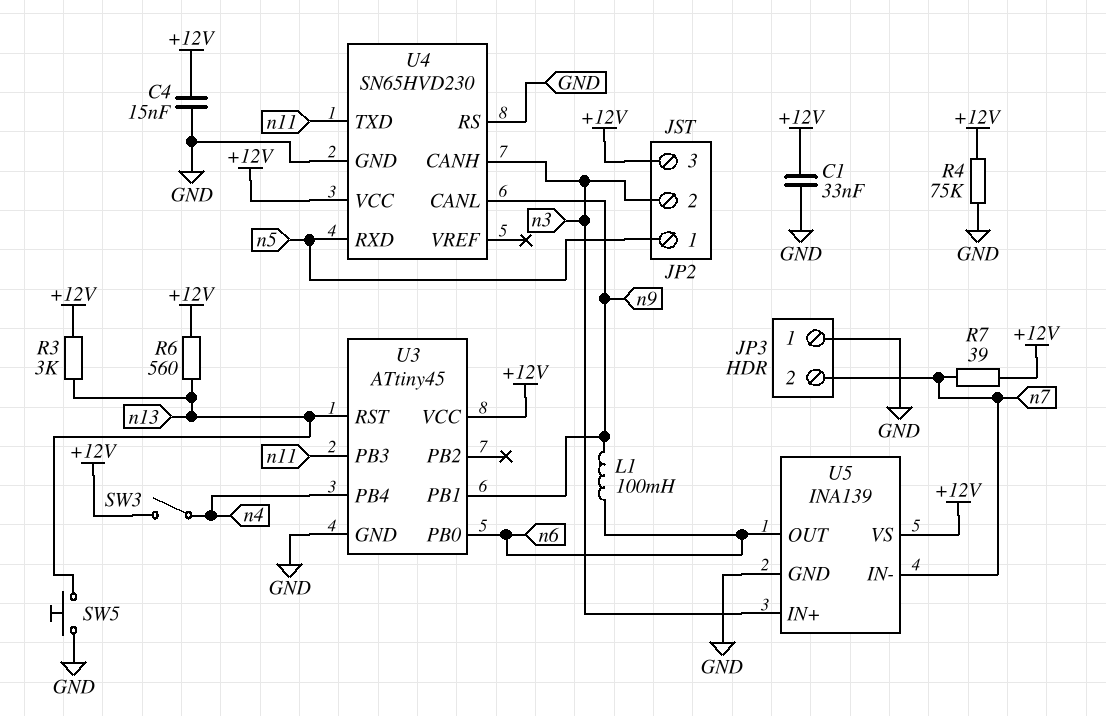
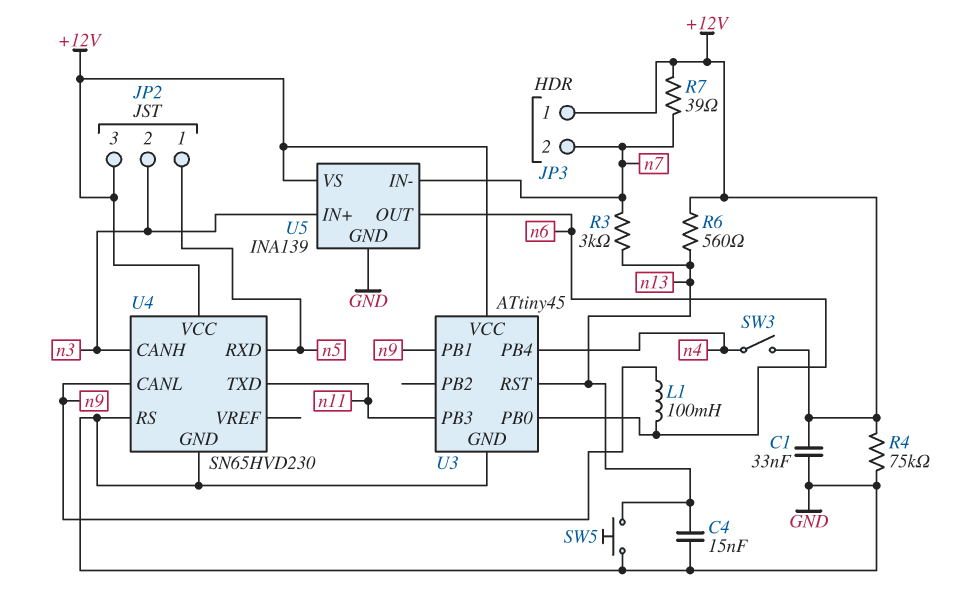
C4: 15nF (+12V, GND) -> 15nF (GND, n13)
JP3 pin 1: GND -> +12V
R3: 3k (+12V, n13) -> 3k (n7, n13)

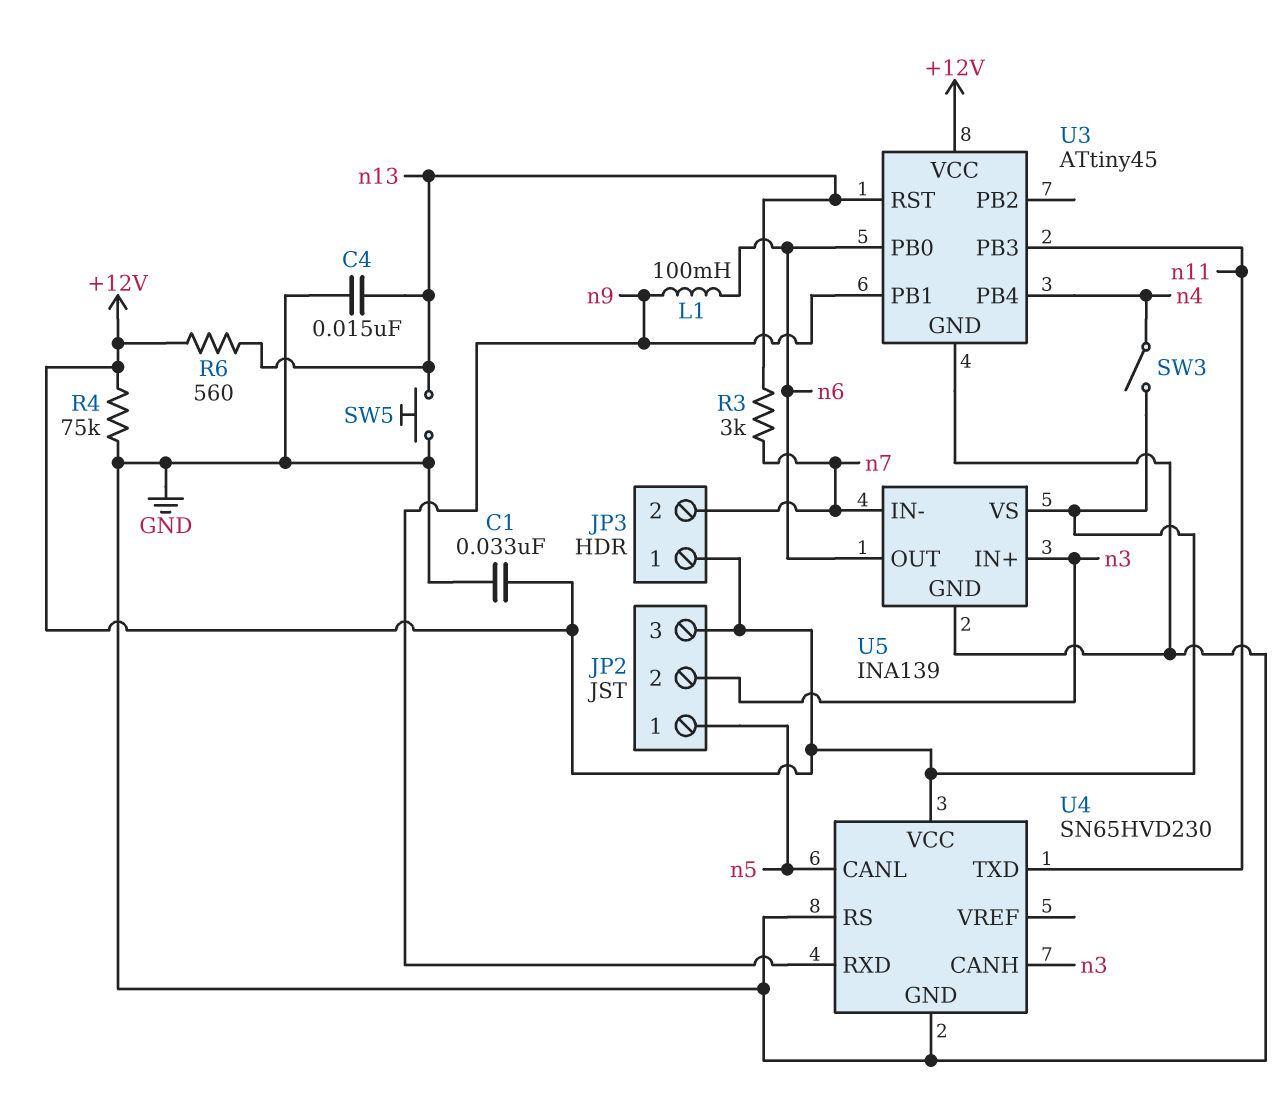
R7: 39 (+12V, n7) -> none
U4 pin CANL: n9 -> n5
U4 pin RXD: n5 -> n9

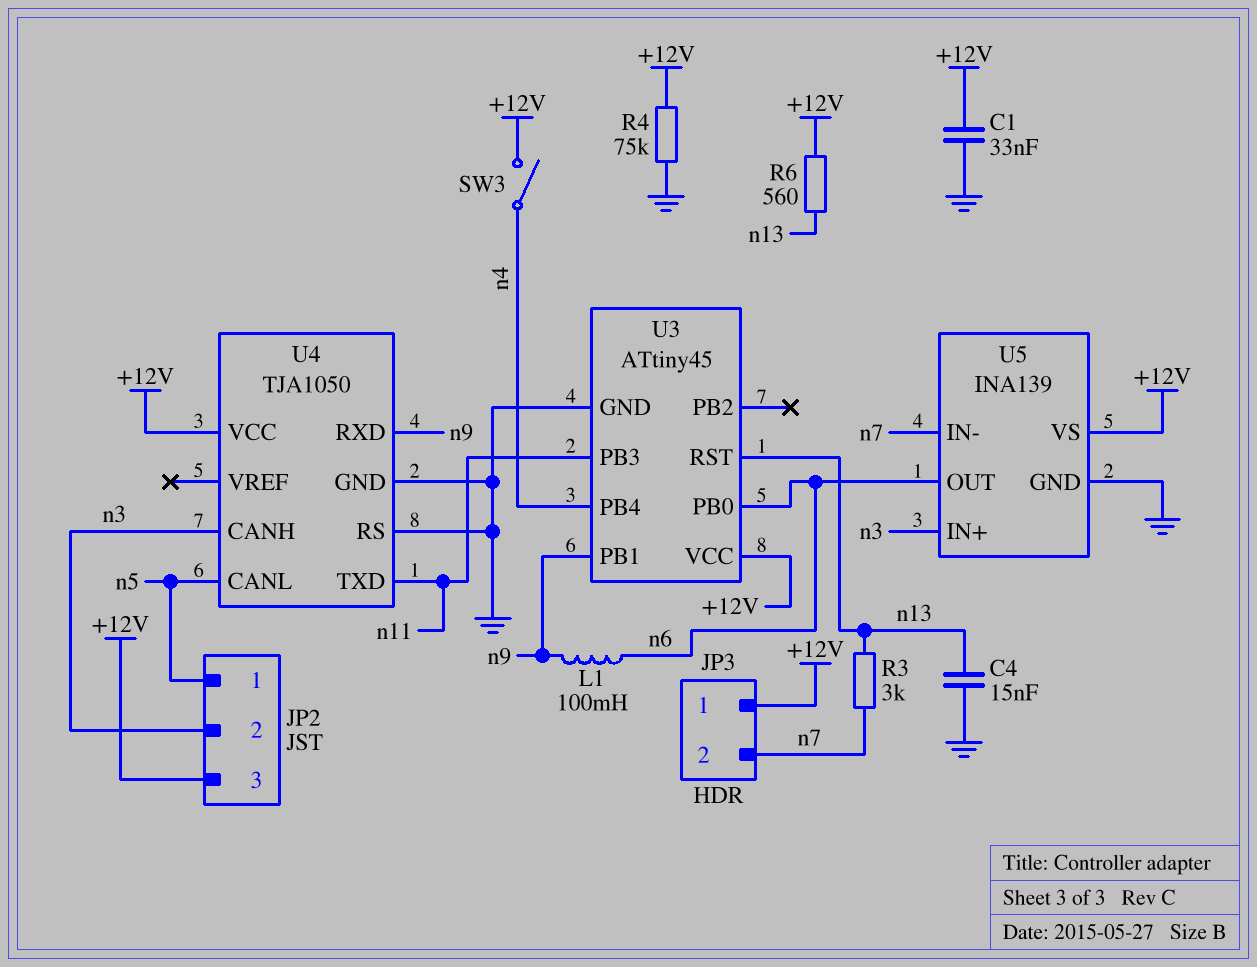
SW5: button (GND, n13) -> none
U4: SN65HVD230 -> TJA1050

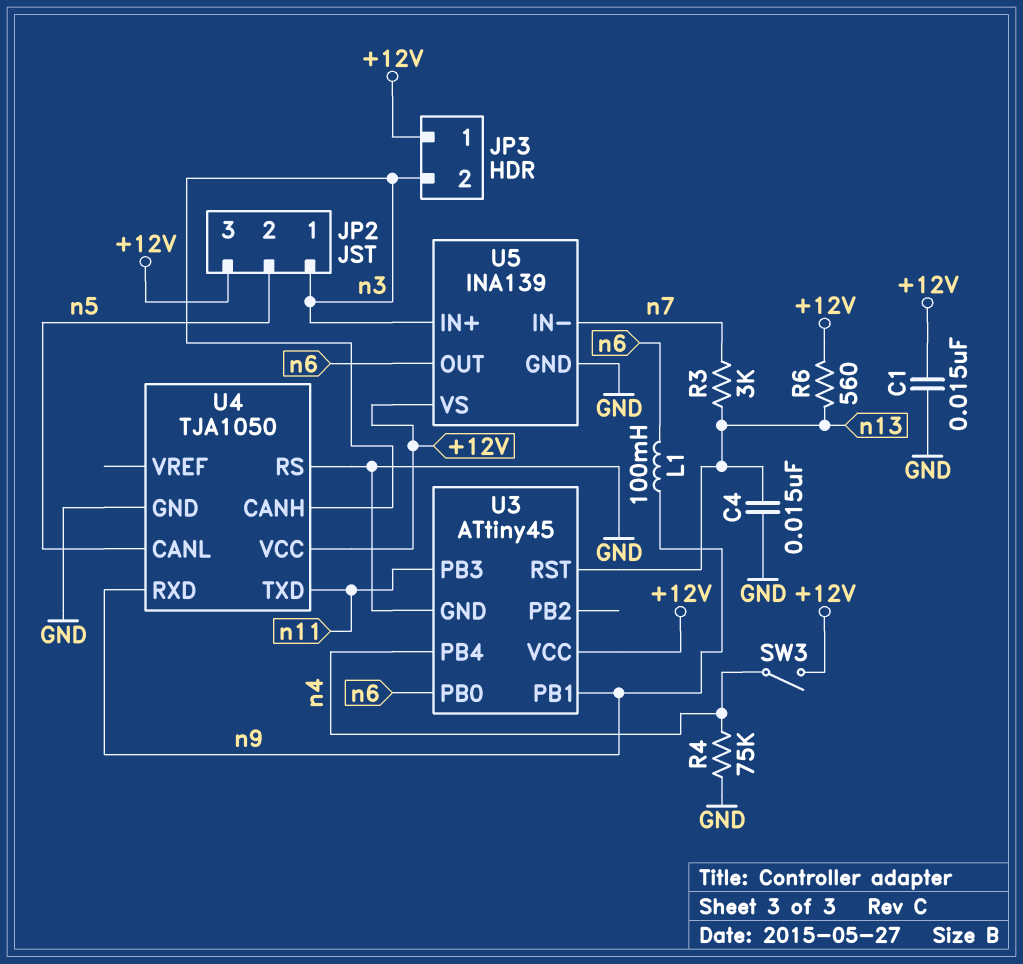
C1: 33nF (+12V, GND) -> 15nF (+12V, GND)
JP2 pin 1: n5 -> n3
JP2 pin 2: n3 -> n5
JP3 pin 2: n7 -> n3
R4: 75k (+12V, GND) -> 75k (GND, n4)

